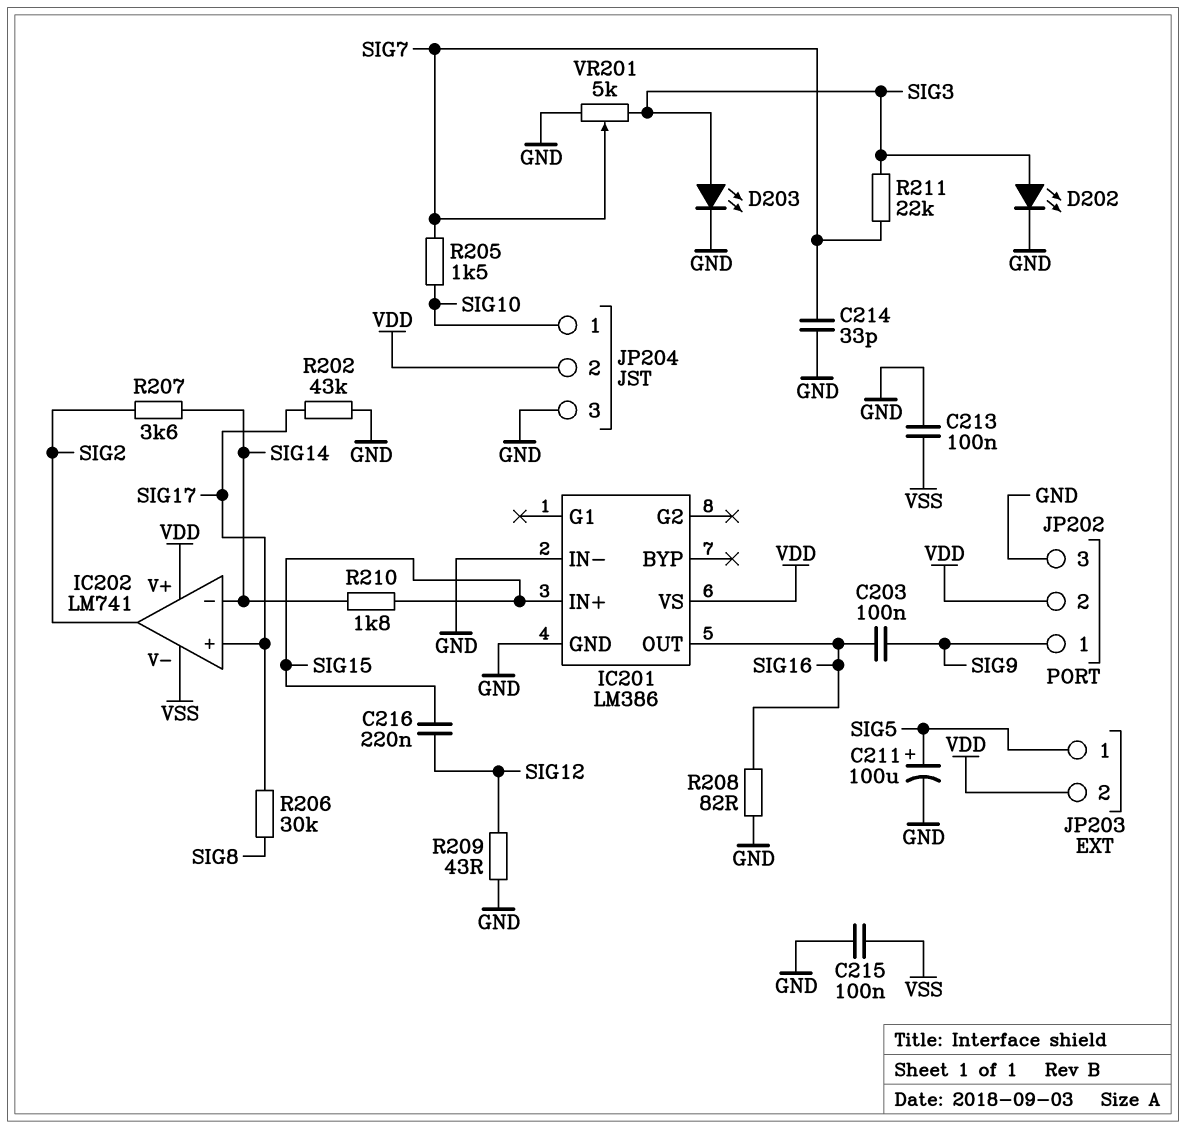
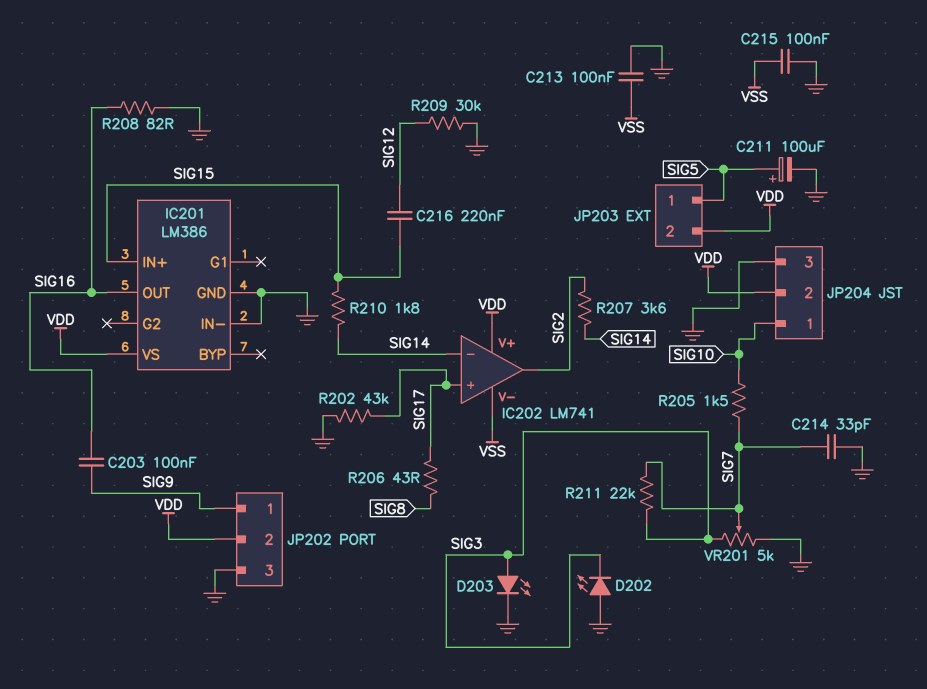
D202: LED (A SIG3, K GND) -> LED (A GND, K SIG3)
R206: 30k (SIG8, SIG17) -> 43 (SIG8, SIG17)
R209: 43 (GND, SIG12) -> 30k (GND, SIG12)

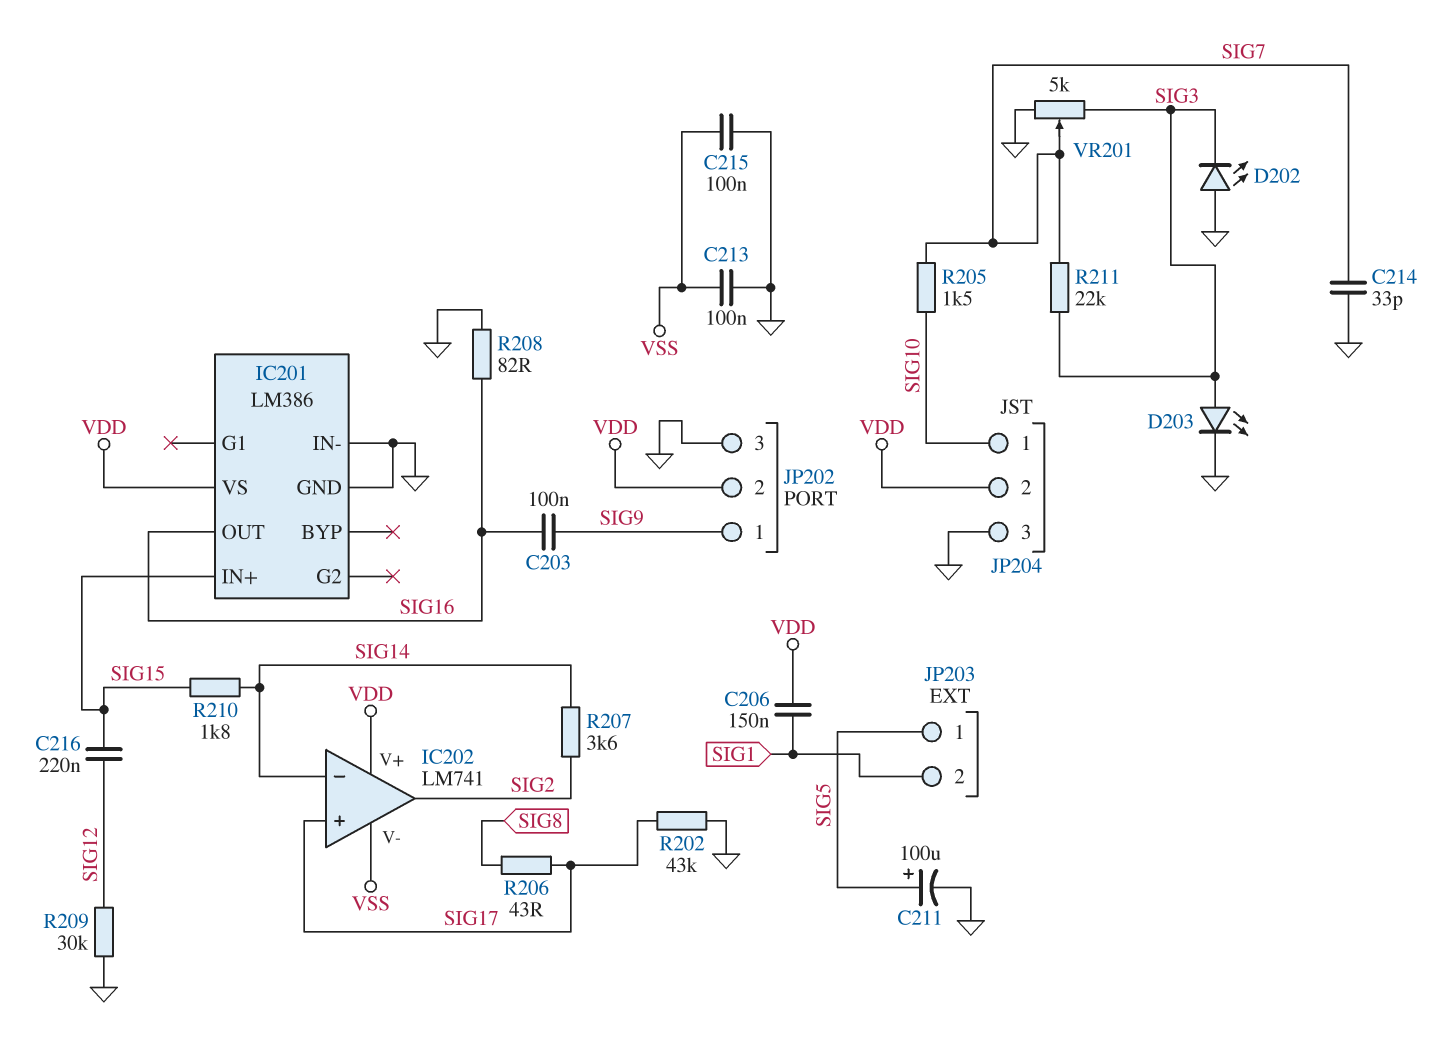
C206: none -> 150nF (SIG1, VDD)
JP203 pin 2: VDD -> SIG1

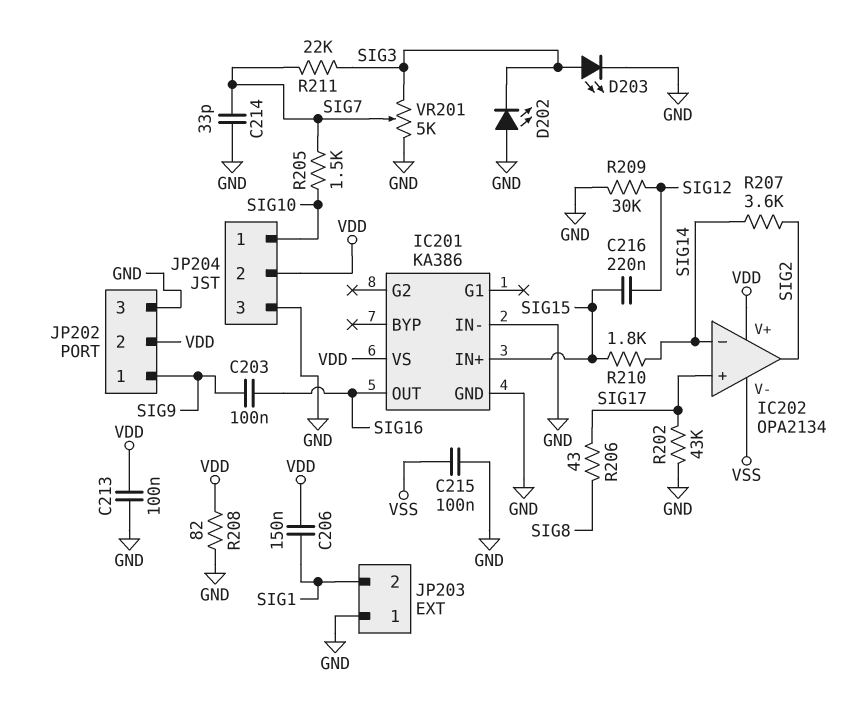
C211: 100uF (plus SIG5, minus GND) -> none
C213: 100nF (GND, VSS) -> 100nF (GND, VDD)
IC201: LM386 -> KA386
IC202: LM741 -> OPA2134
JP203 pin 1: SIG5 -> GND
R208: 82 (GND, SIG16) -> 82 (GND, VDD)

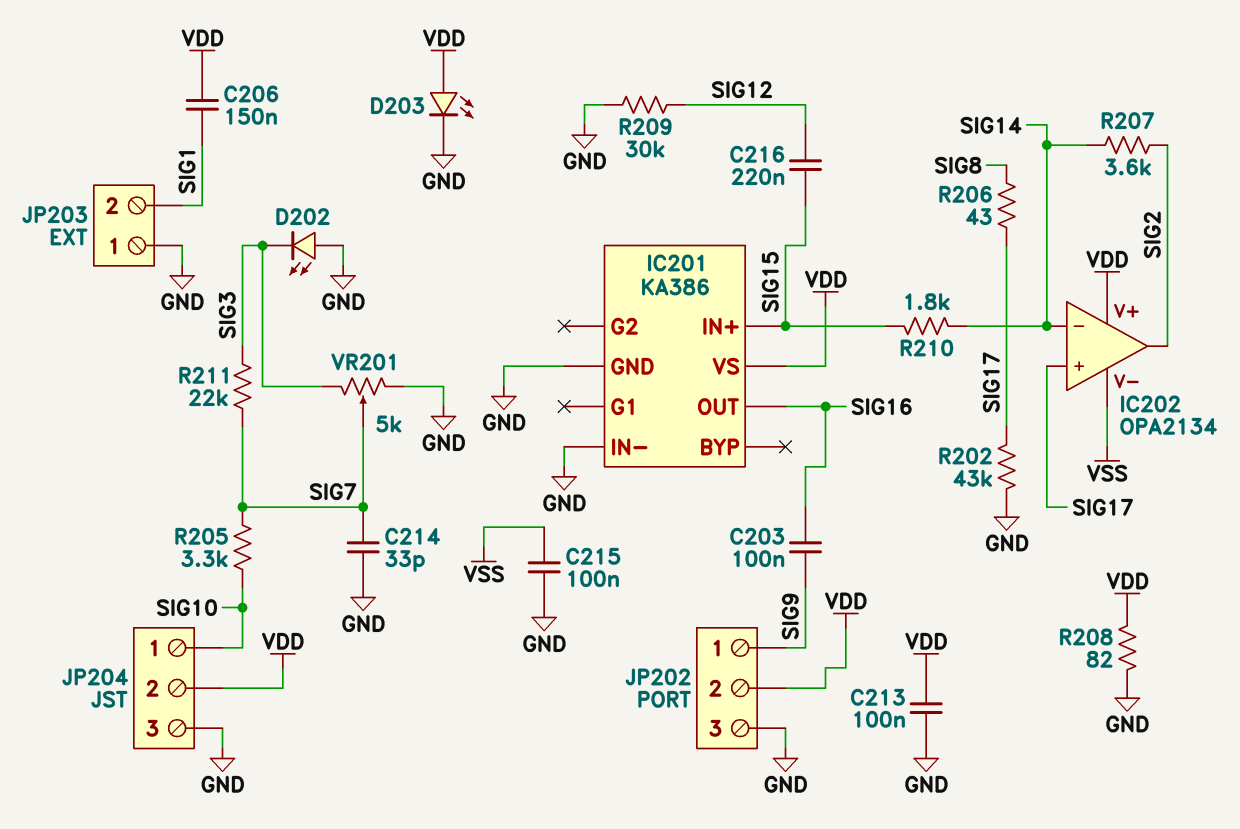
D203: LED (A SIG3, K GND) -> LED (A VDD, K GND)
R205: 1.5k (SIG7, SIG10) -> 3.3k (SIG7, SIG10)

